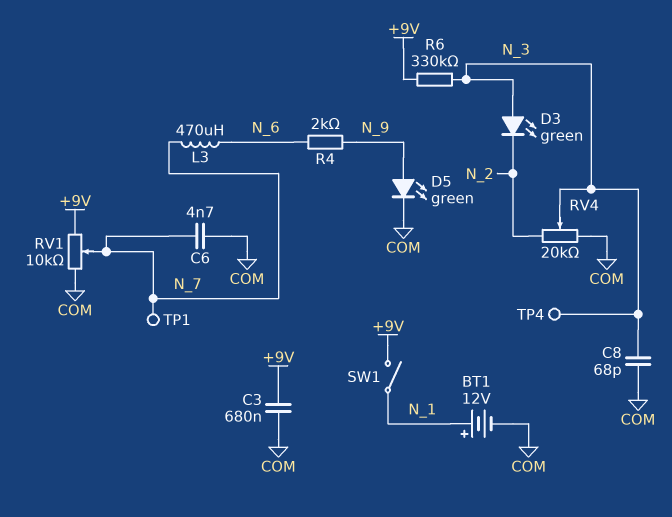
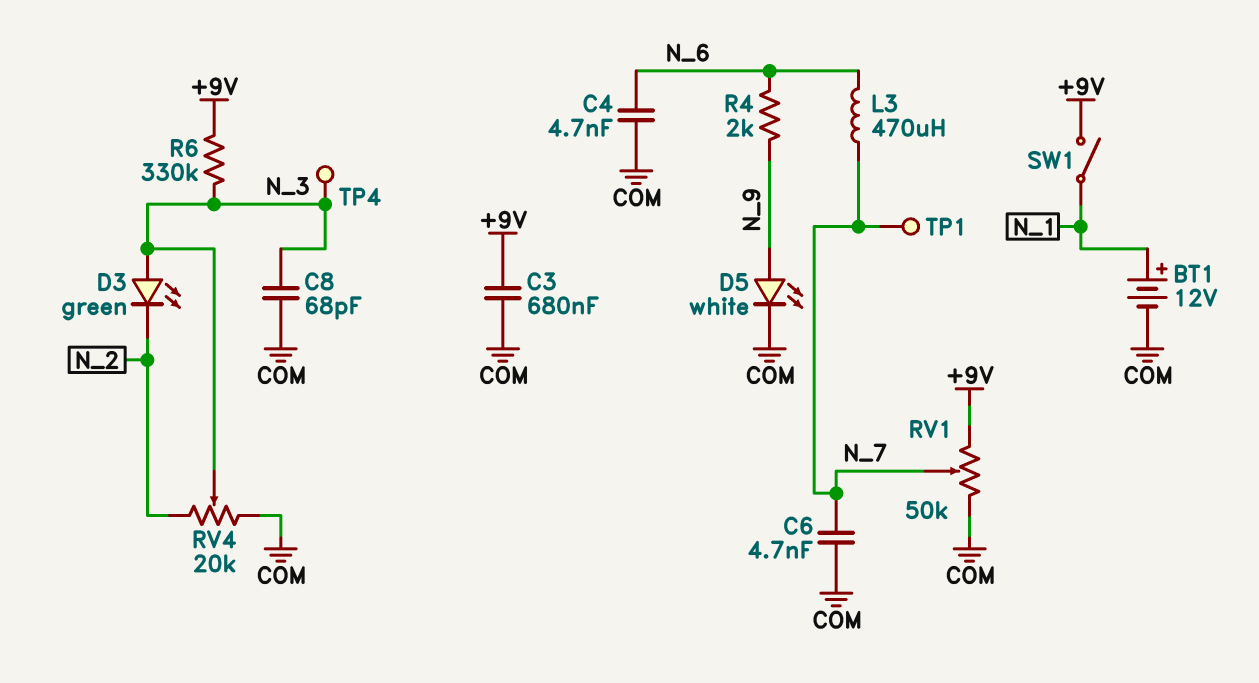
C4: none -> 4.7nF (COM, N_6)
D5: LED green (A N_9, K COM) -> LED white (A N_9, K COM)
RV1: 10k (+9V, COM, wiper N_7) -> 50k (+9V, COM, wiper N_7)

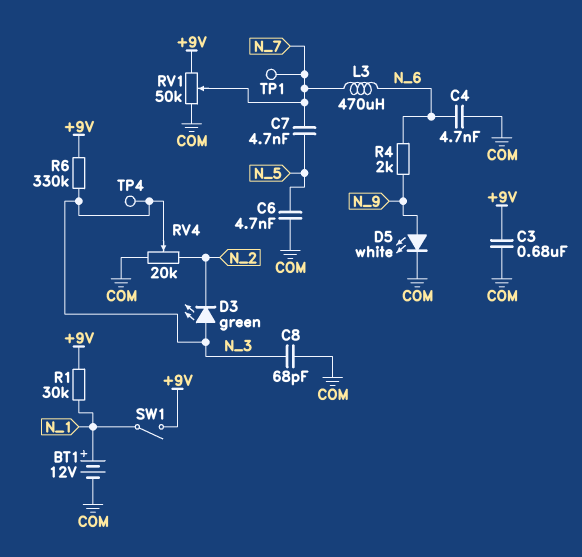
C6: 4.7nF (COM, N_7) -> 4.7nF (COM, N_5)
C7: none -> 4.7nF (N_5, N_7)
R1: none -> 30k (+9V, N_1)

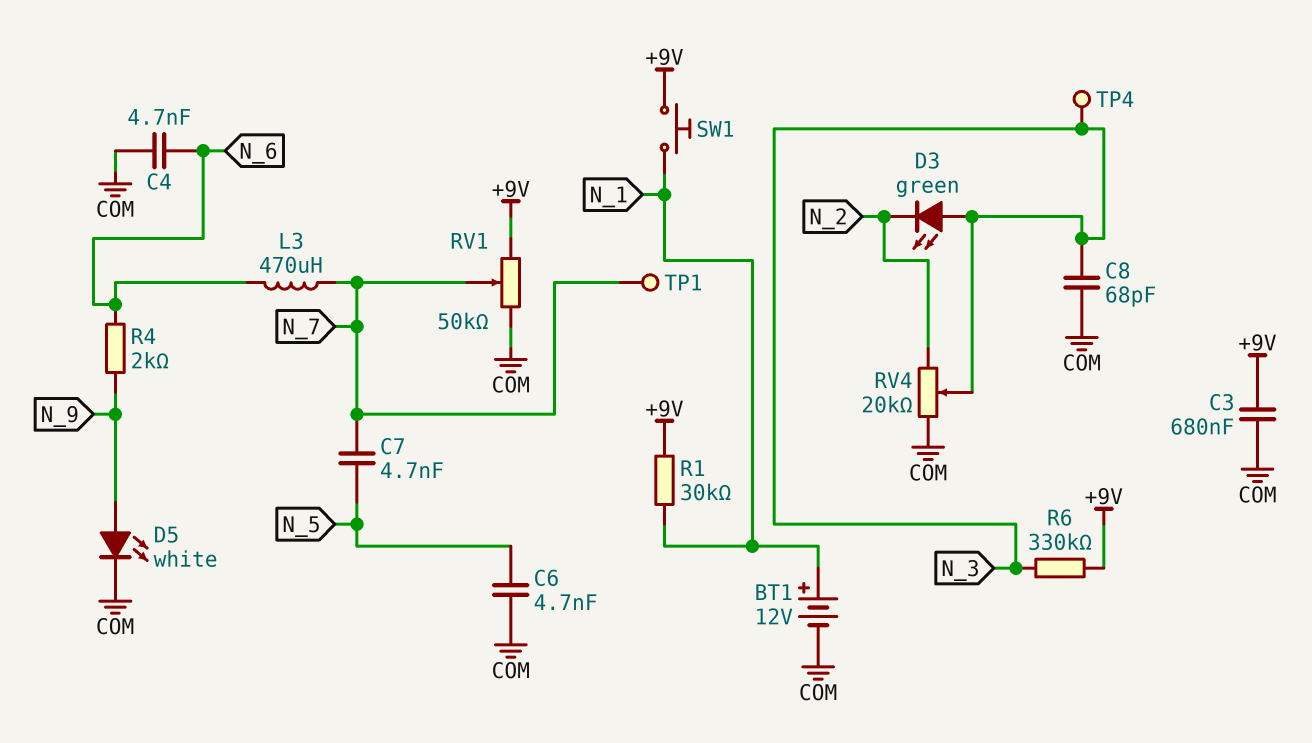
SW1: switch (+9V, N_1) -> button (+9V, N_1)

